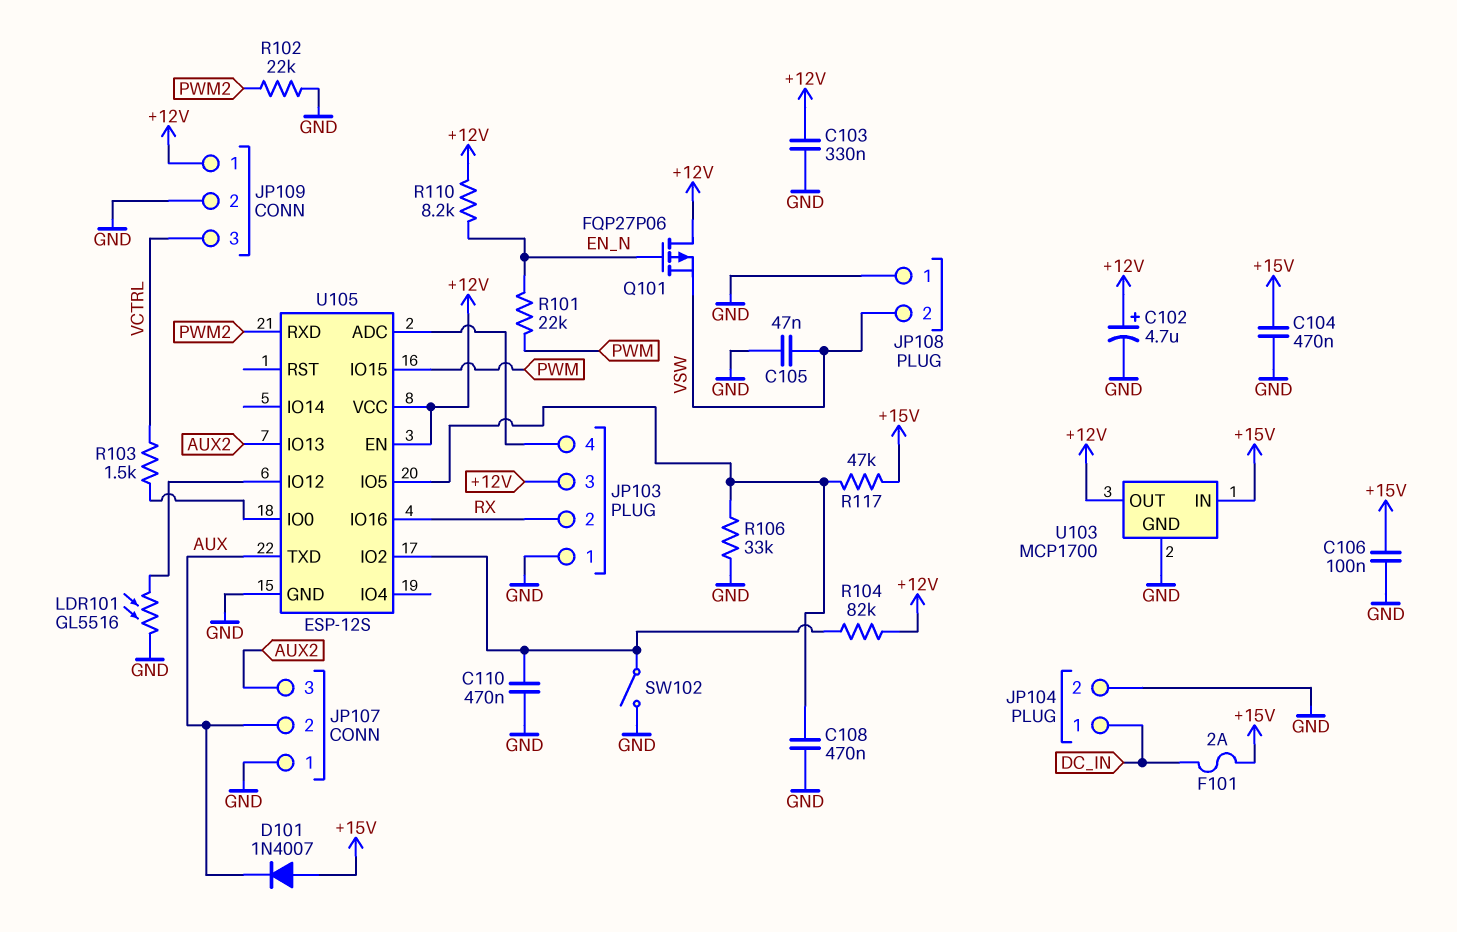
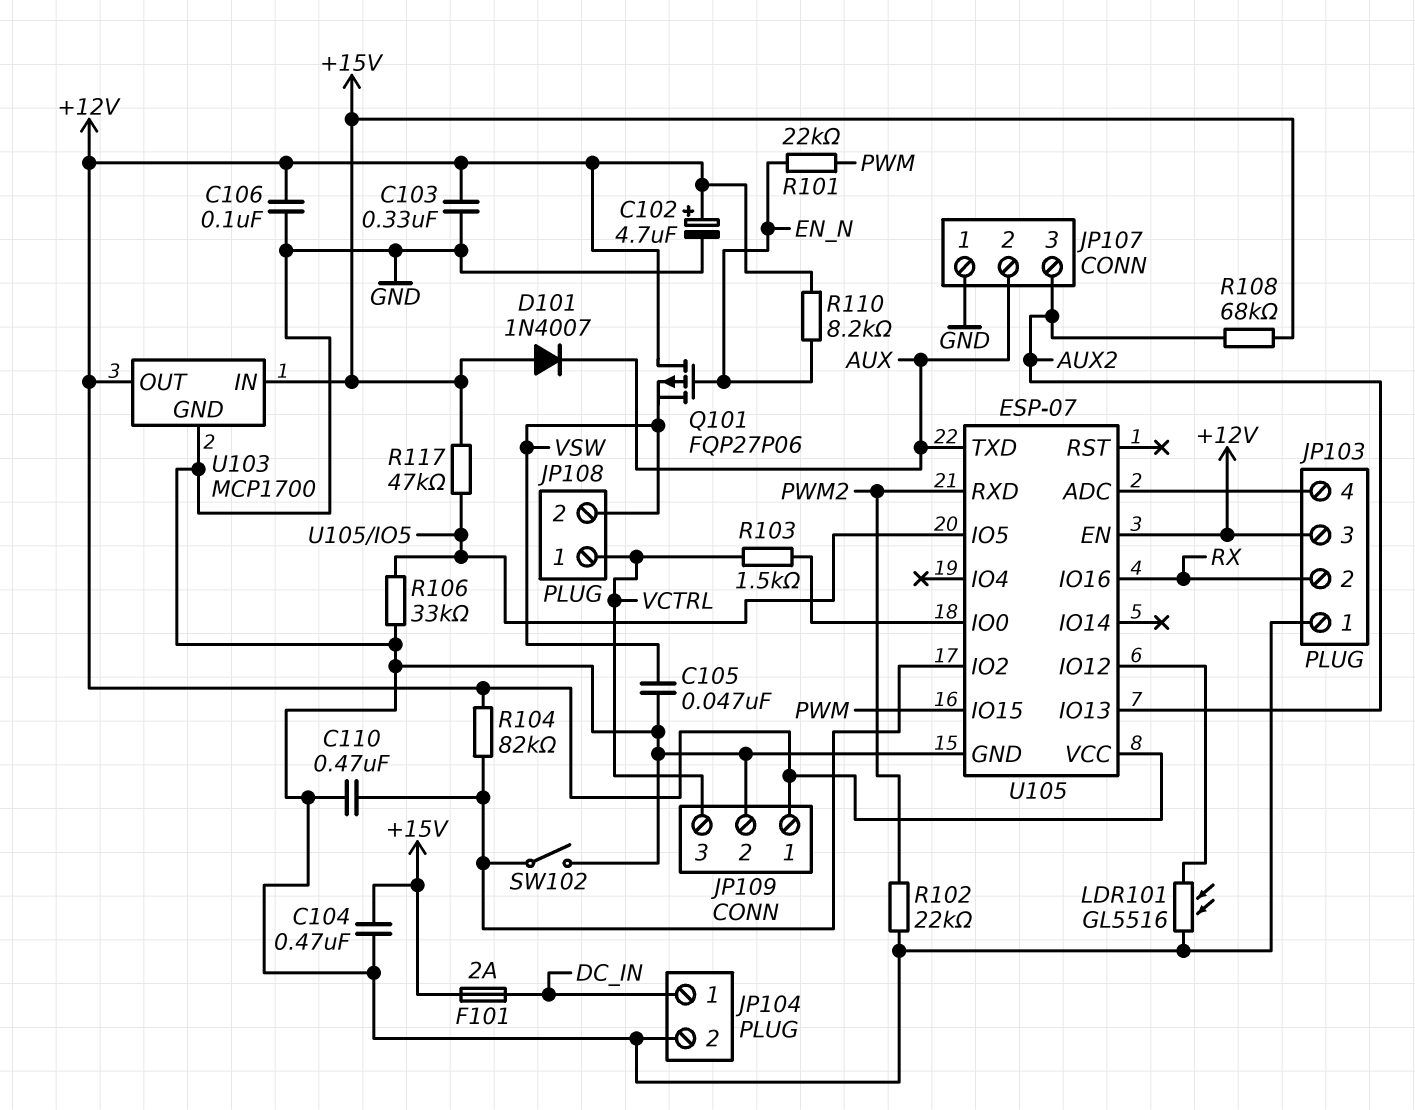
C106: 100nF (+15V, GND) -> 100nF (+12V, GND)
C108: 470nF (GND, U105/IO5) -> none
JP108 pin 1: GND -> VCTRL
R108: none -> 68k (+15V, AUX2)
U105: ESP-12S -> ESP-07

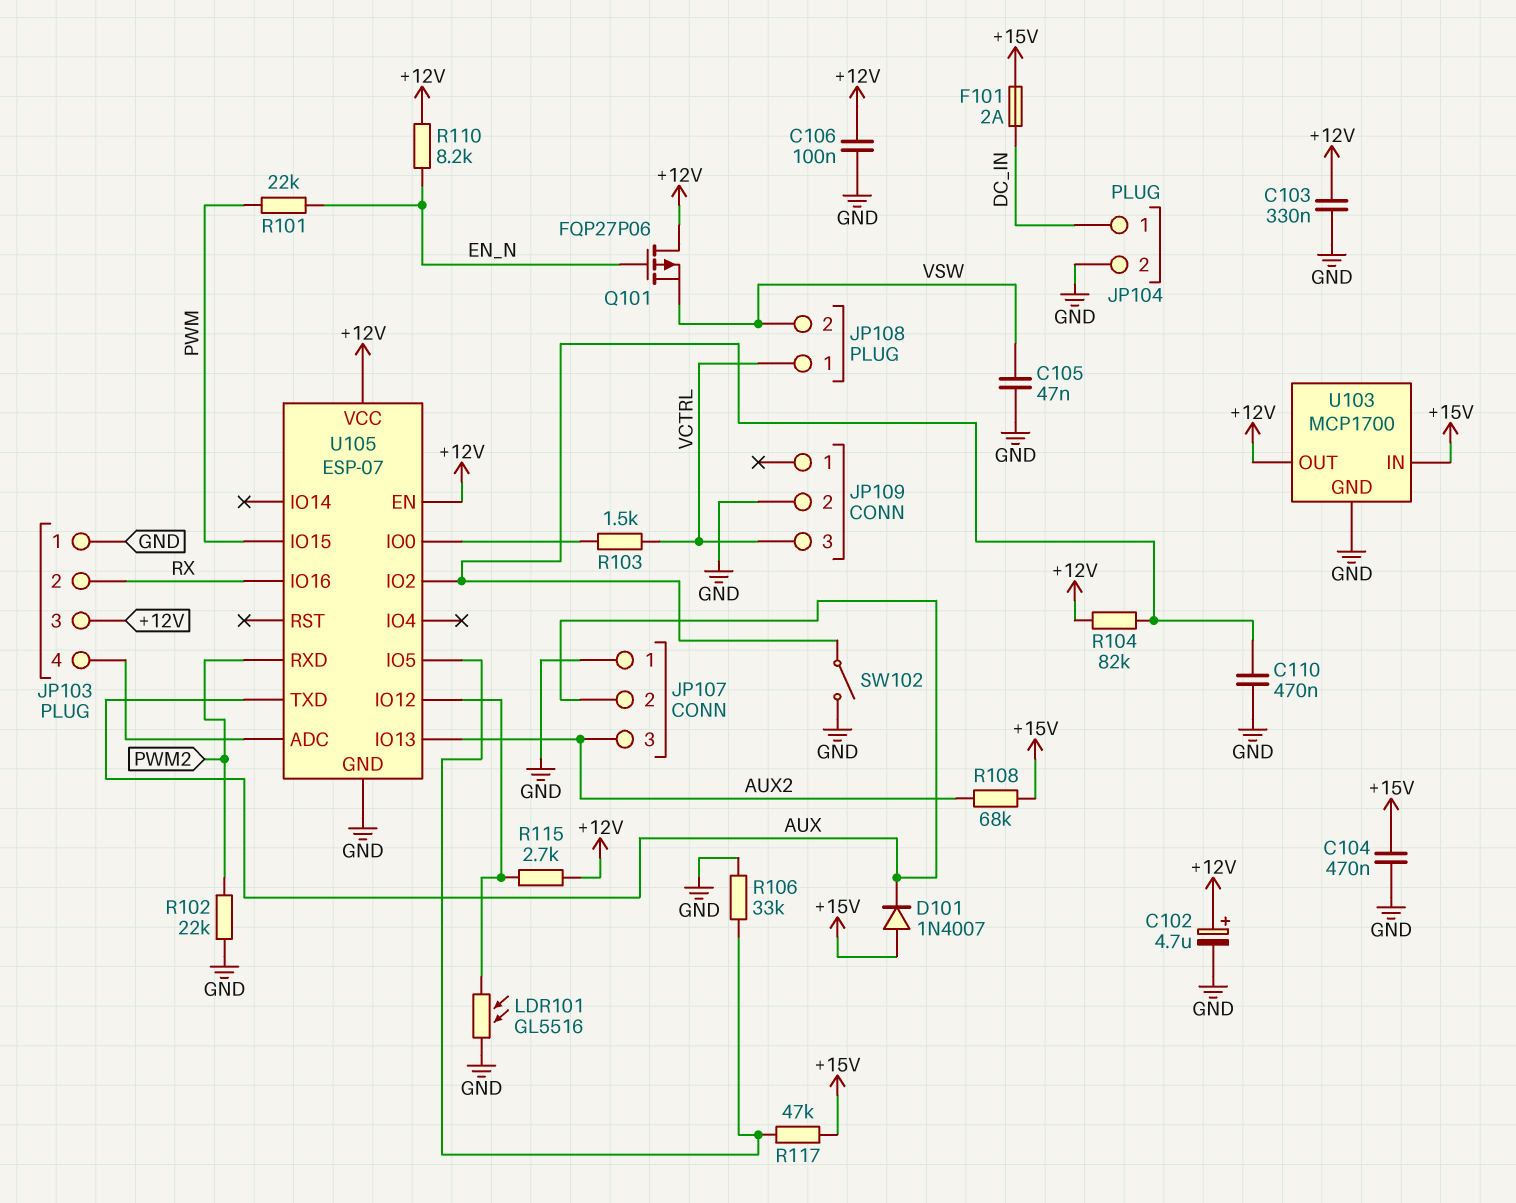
JP109 pin 1: +12V -> none
R115: none -> 2.7k (+12V, U105/IO12)

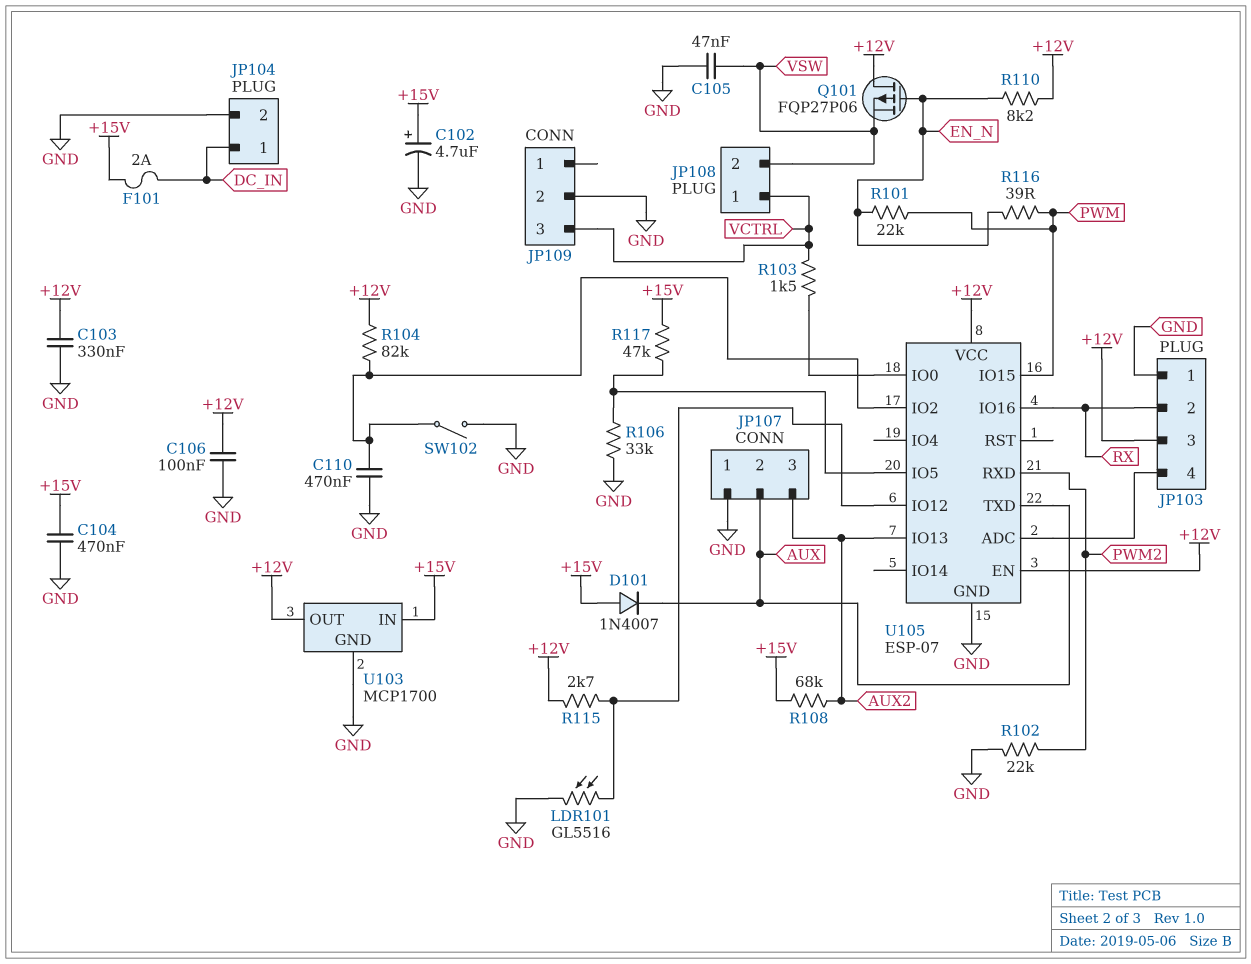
C102: 4.7uF (plus +12V, minus GND) -> 4.7uF (plus +15V, minus GND)
R116: none -> 39 (EN_N, PWM)

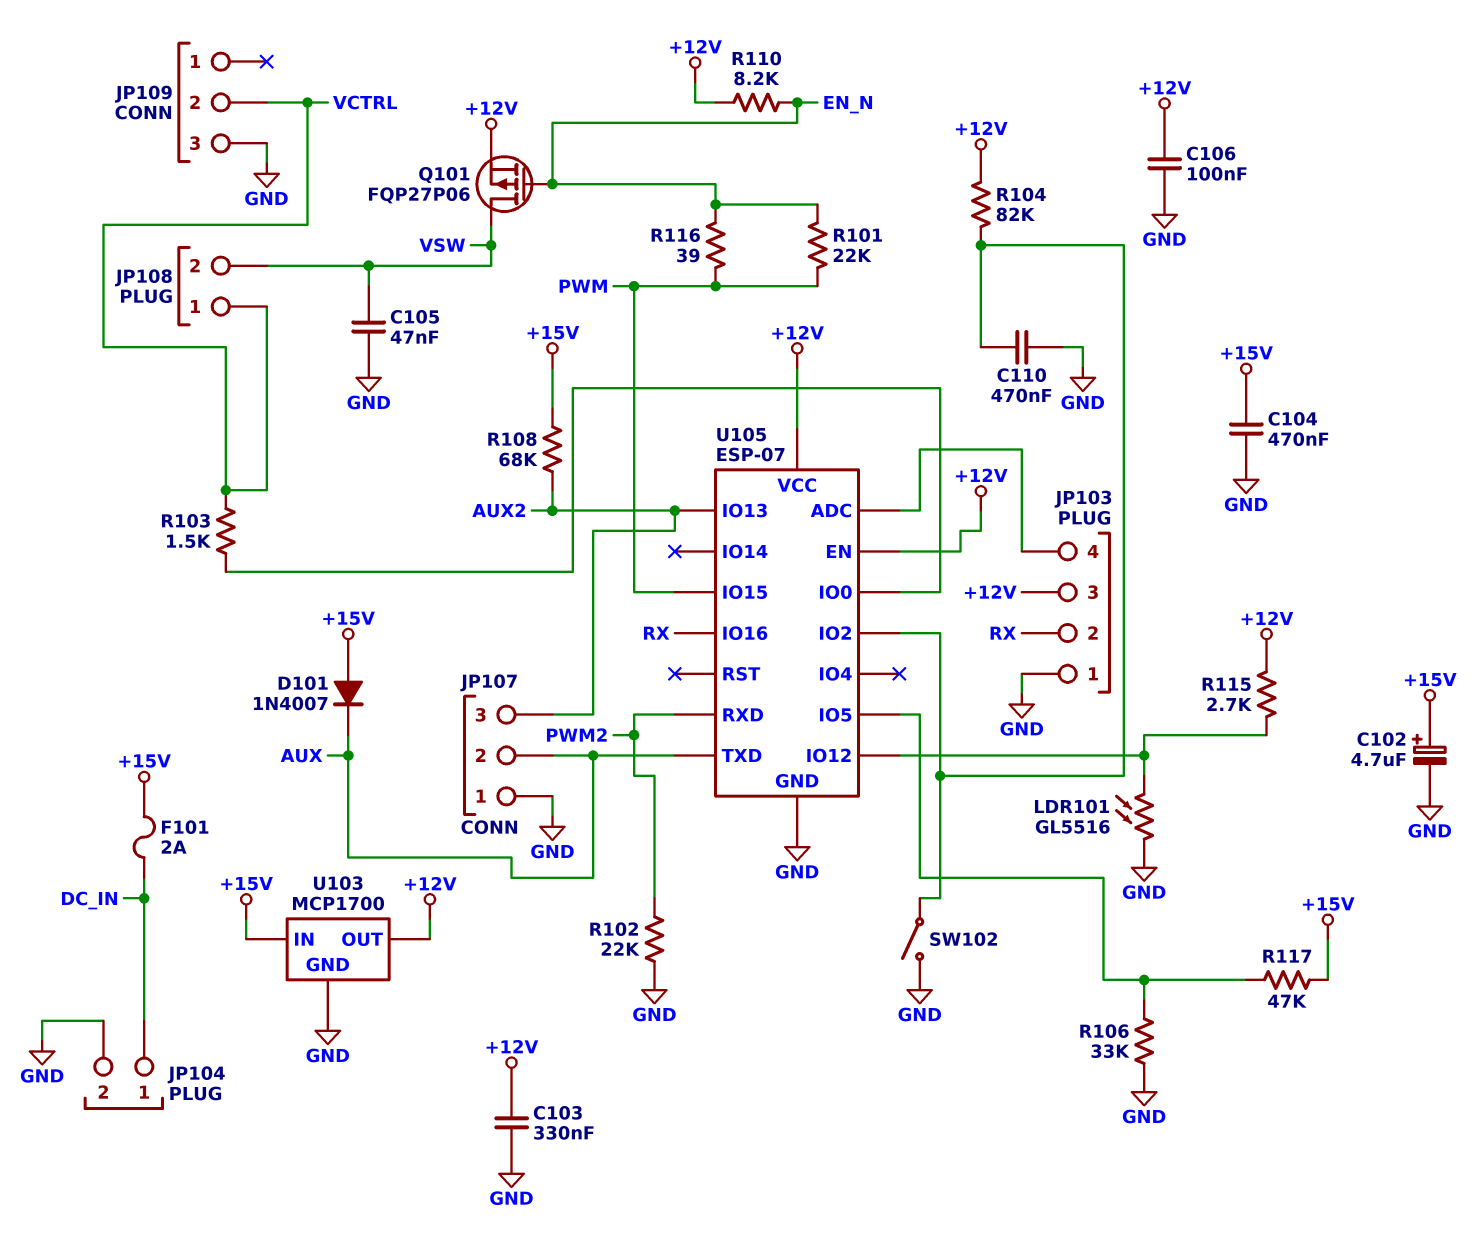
JP109 pin 2: GND -> VCTRL
JP109 pin 3: VCTRL -> GND
Q101: PMOS FQP27P06 (G EN_N, D +12V, S VSW) -> PMOS FQP27P06 (G EN_N, D VSW, S +12V)

